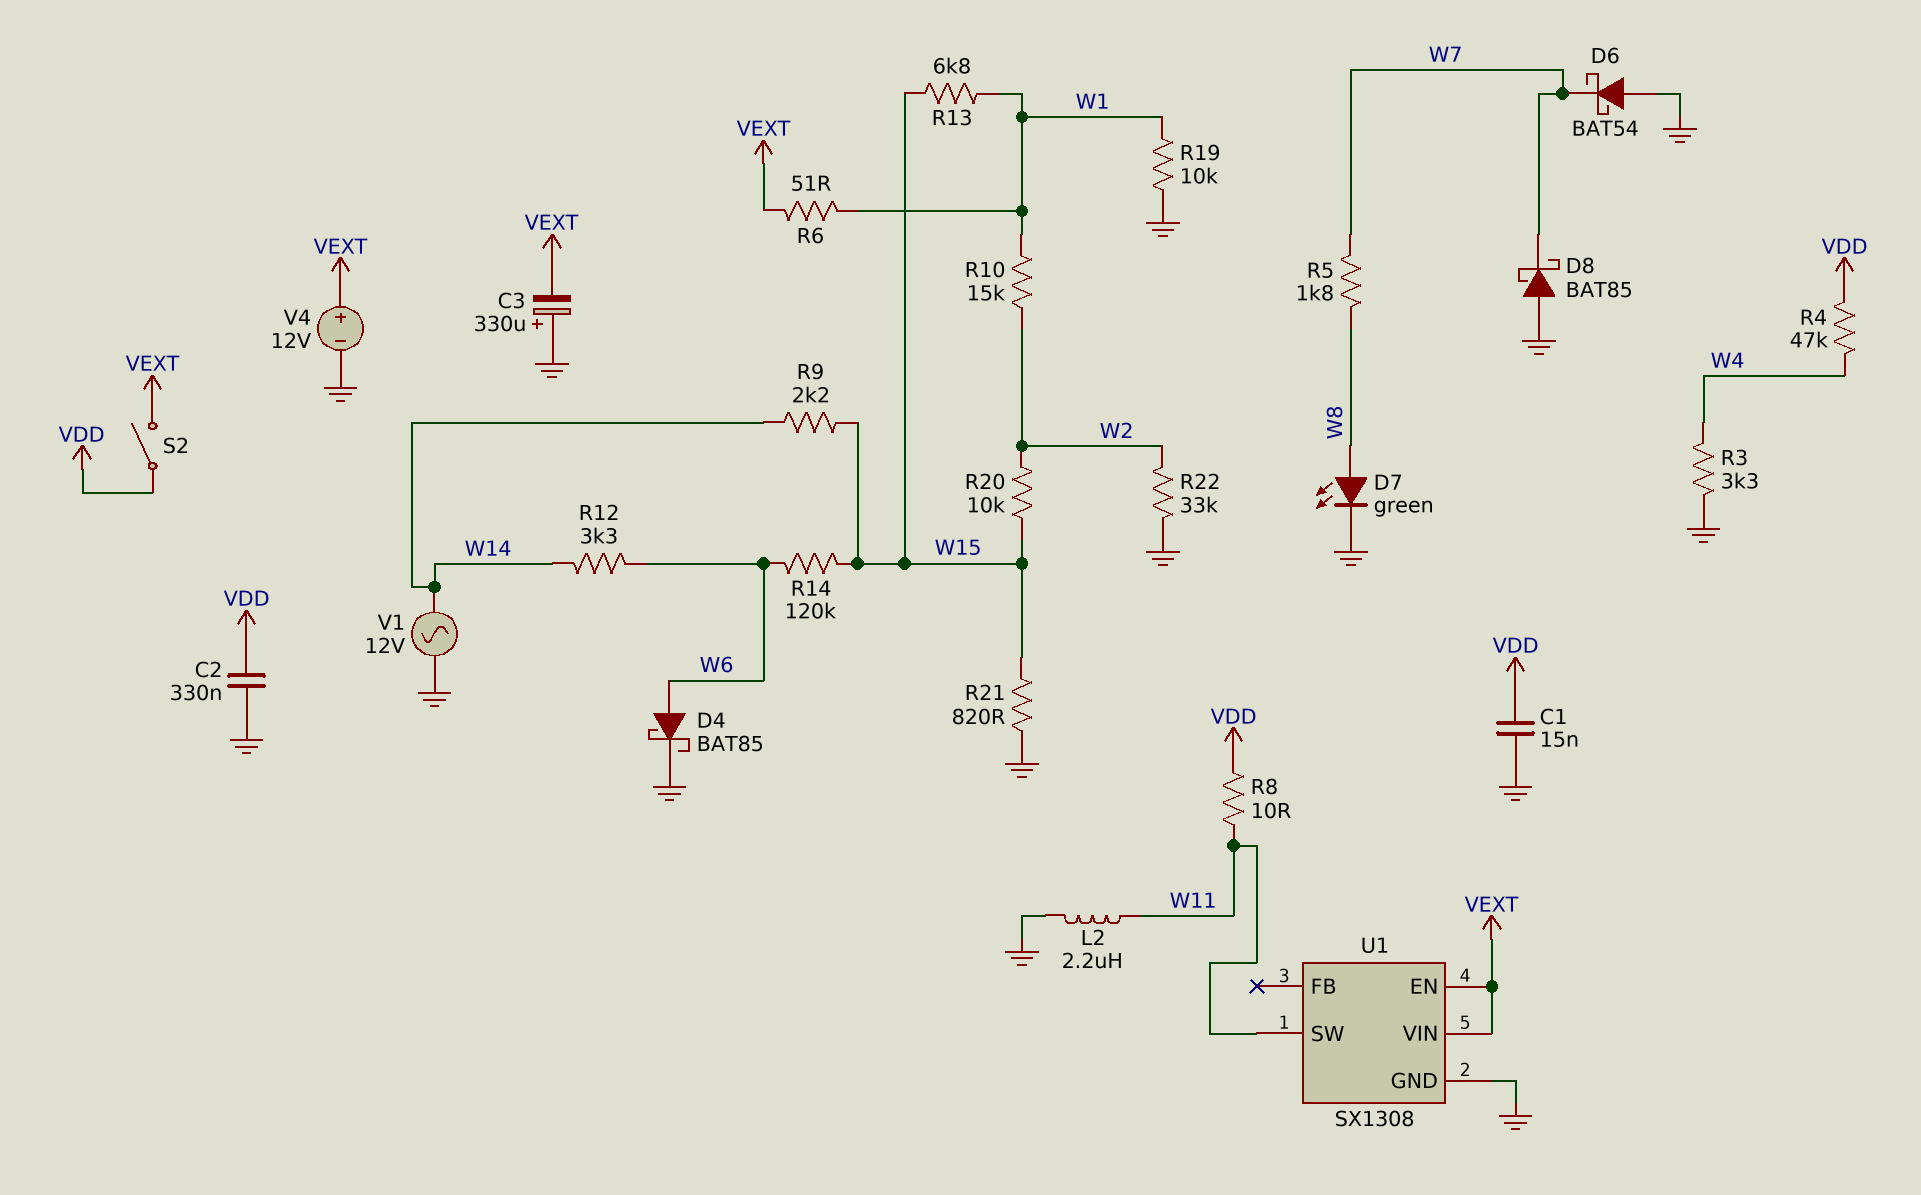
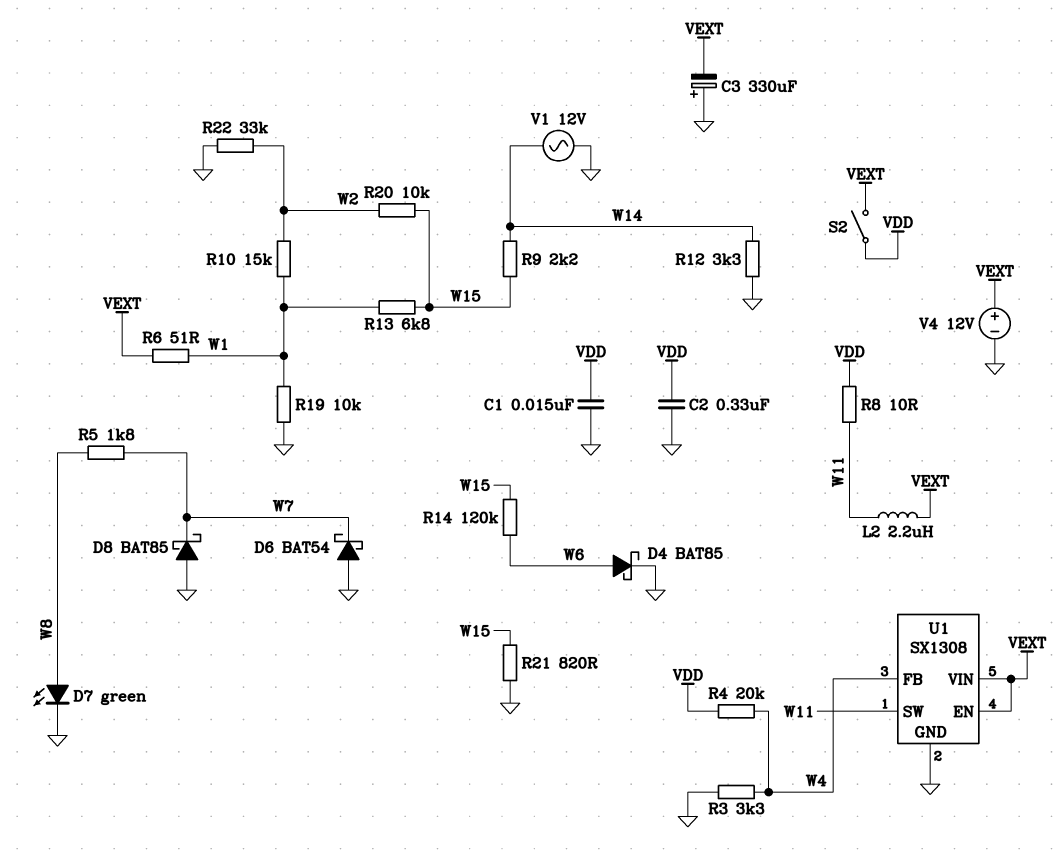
L2: 2.2uH (GND, W11) -> 2.2uH (VEXT, W11)
R4: 47k (VDD, W4) -> 20k (VDD, W4)
R12: 3.3k (W6, W14) -> 3.3k (GND, W14)
U1 pin FB: none -> W4

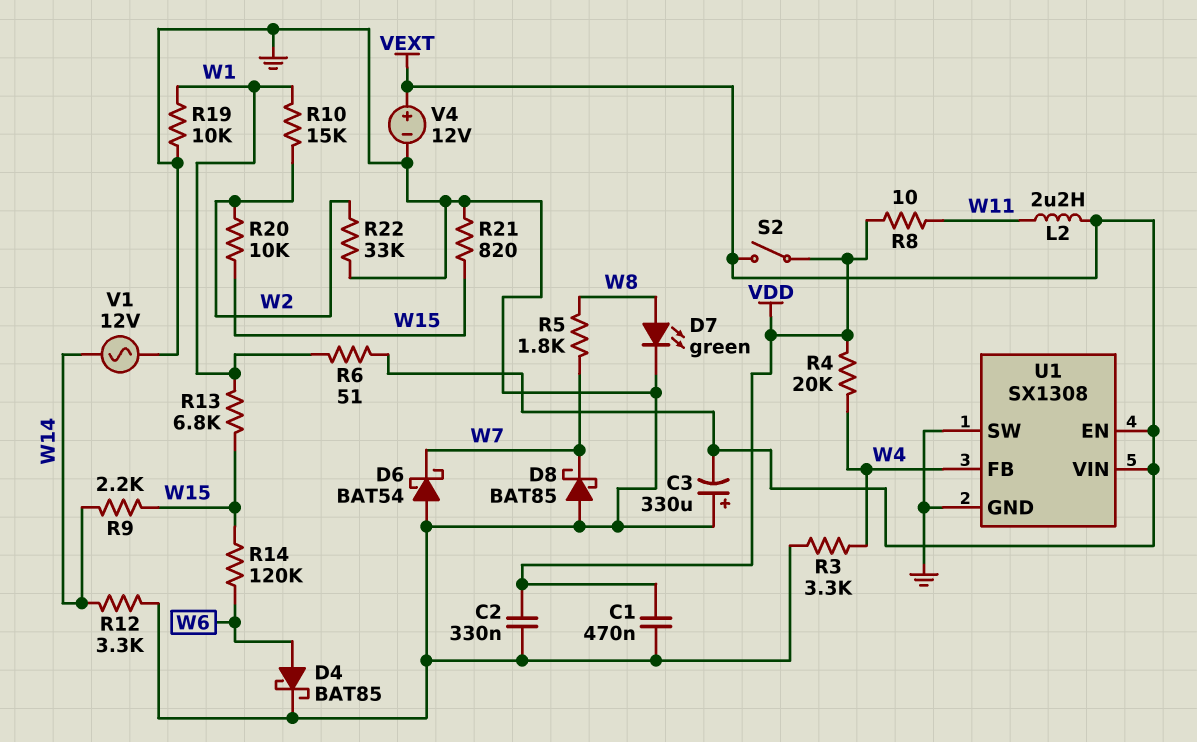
C1: 15nF (GND, VDD) -> 470nF (GND, VDD)
U1 pin SW: W11 -> GND

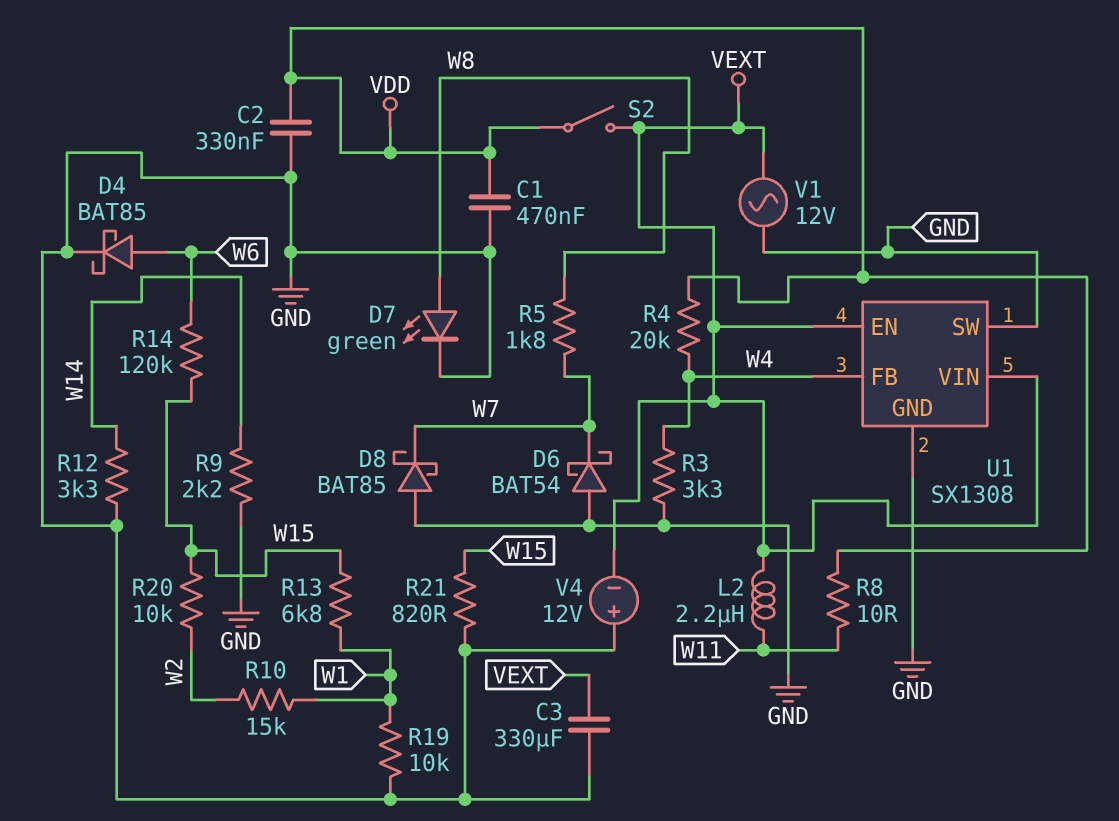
C3: 330uF (plus GND, minus VEXT) -> 330uF (GND, VEXT)
R6: 51 (VEXT, W1) -> none
R9: 2.2k (W14, W15) -> 2.2k (GND, W14)
R22: 33k (GND, W2) -> none
V1: AC 12V (GND, W14) -> AC 12V (GND, VEXT)
V4: 12V (plus VEXT, minus GND) -> 12V (plus GND, minus VEXT)

